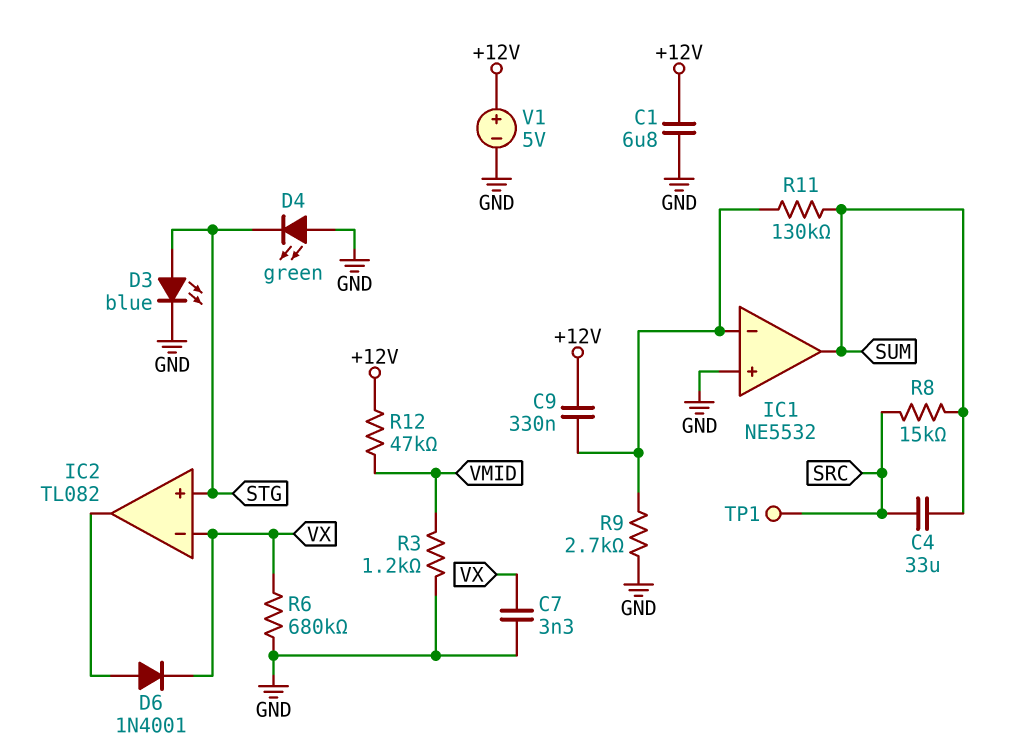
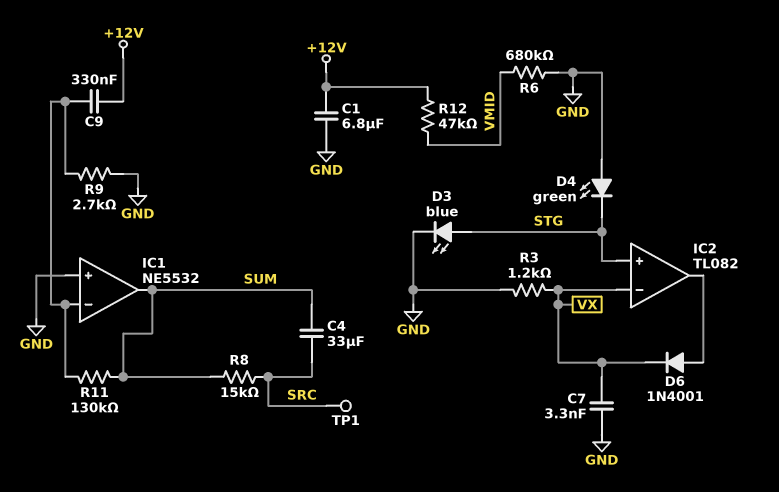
R3: 1.2k (GND, VMID) -> 1.2k (GND, VX)
R6: 680k (GND, VX) -> 680k (GND, VMID)
V1: 5V (plus +12V, minus GND) -> none

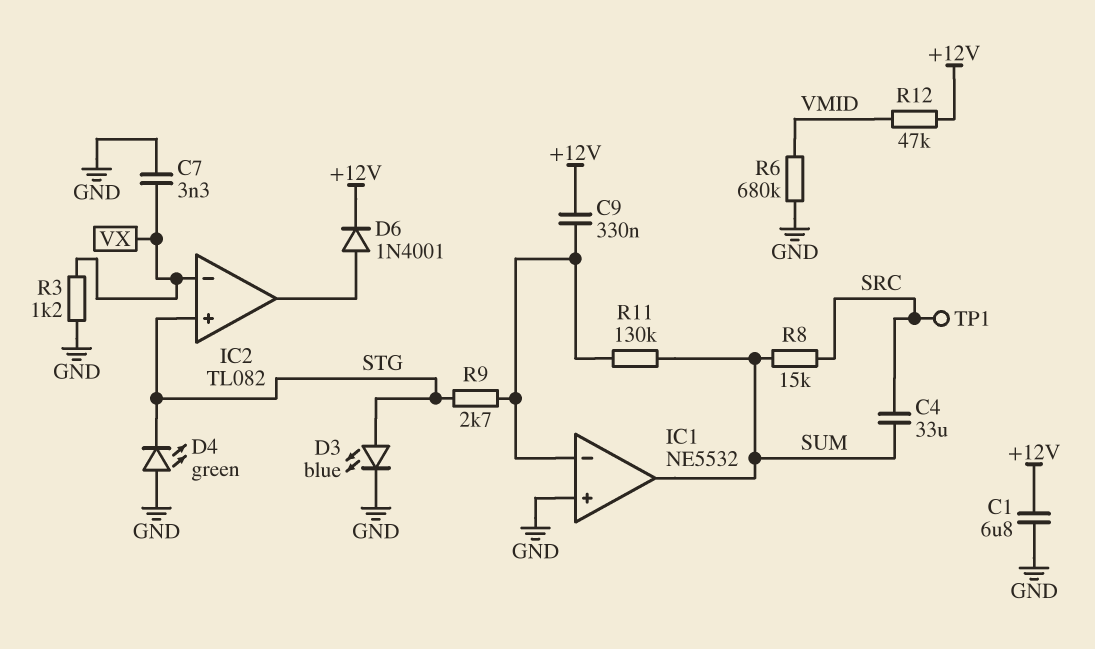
D6: diode 1N4001 (A IC2/out, K VX) -> diode 1N4001 (A IC2/out, K +12V)
R9: 2.7k (GND, IC1/in-) -> 2.7k (IC1/in-, STG)

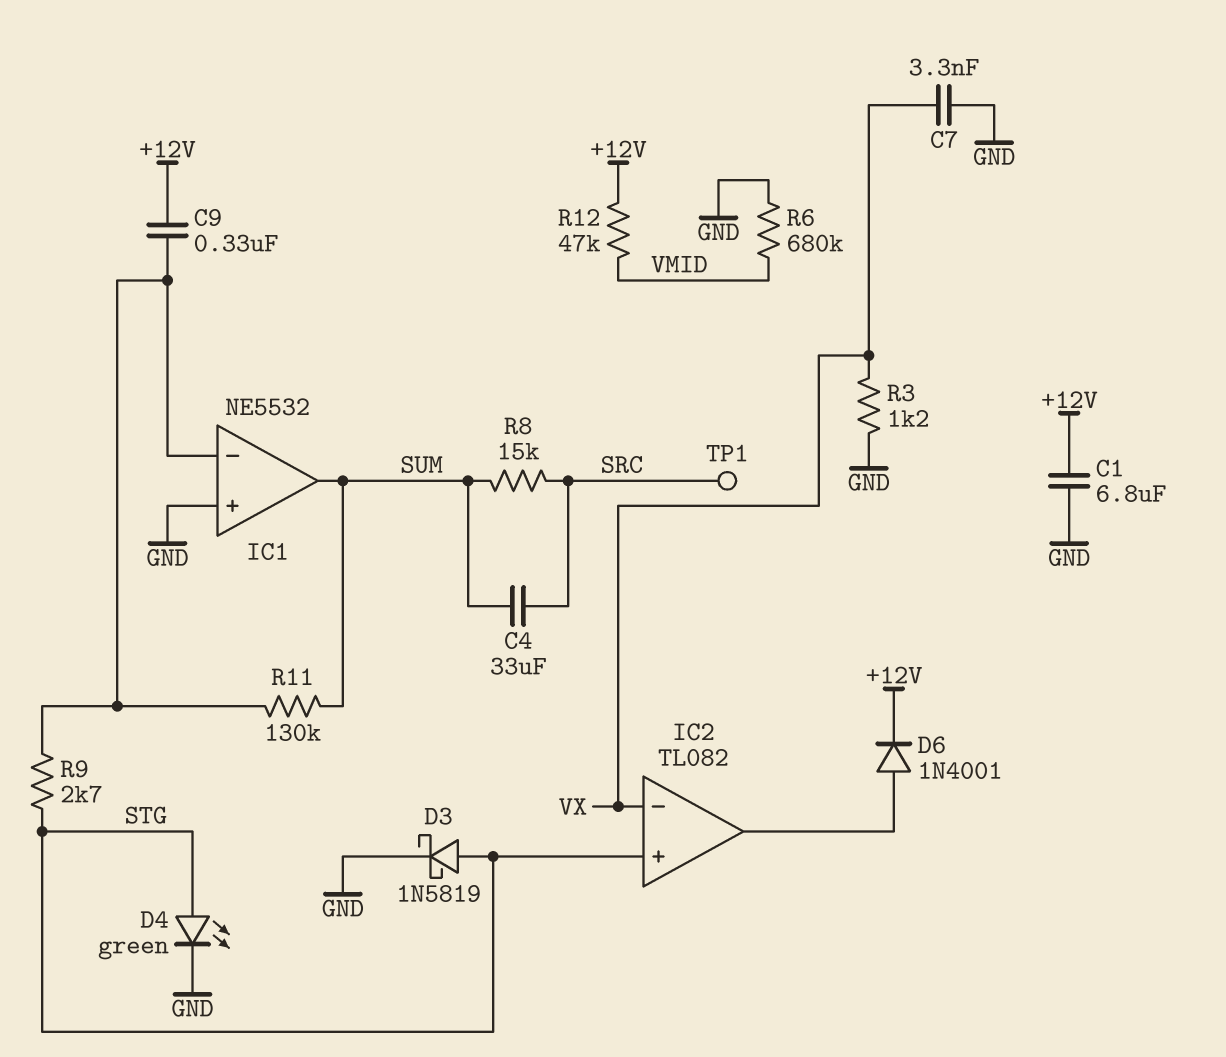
D3: LED blue (A STG, K GND) -> schottky 1N5819 (A STG, K GND)
D4: LED green (A GND, K STG) -> LED green (A STG, K GND)

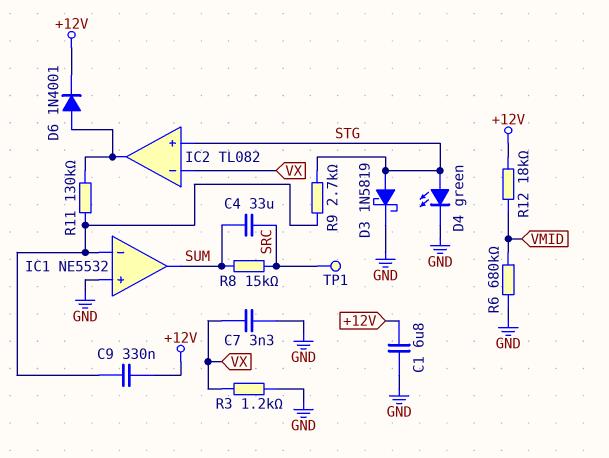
R11: 130k (IC1/in-, SUM) -> 130k (IC1/in-, IC2/out)
R12: 47k (+12V, VMID) -> 18k (+12V, VMID)

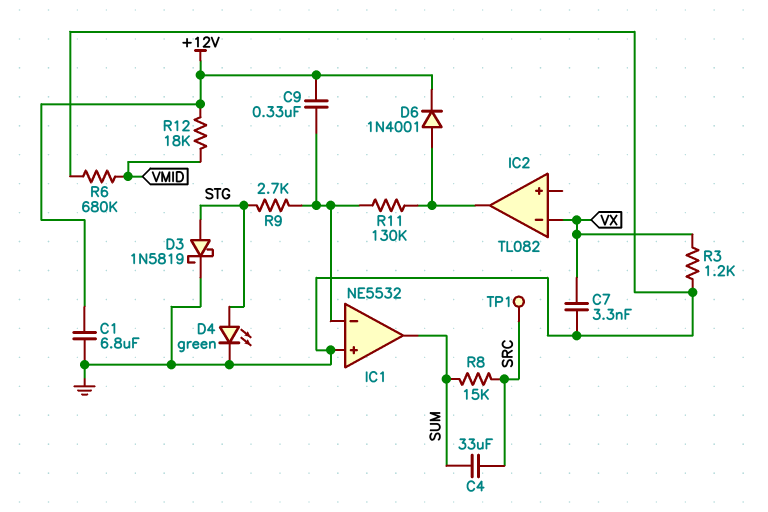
IC2 pin in+: STG -> none

